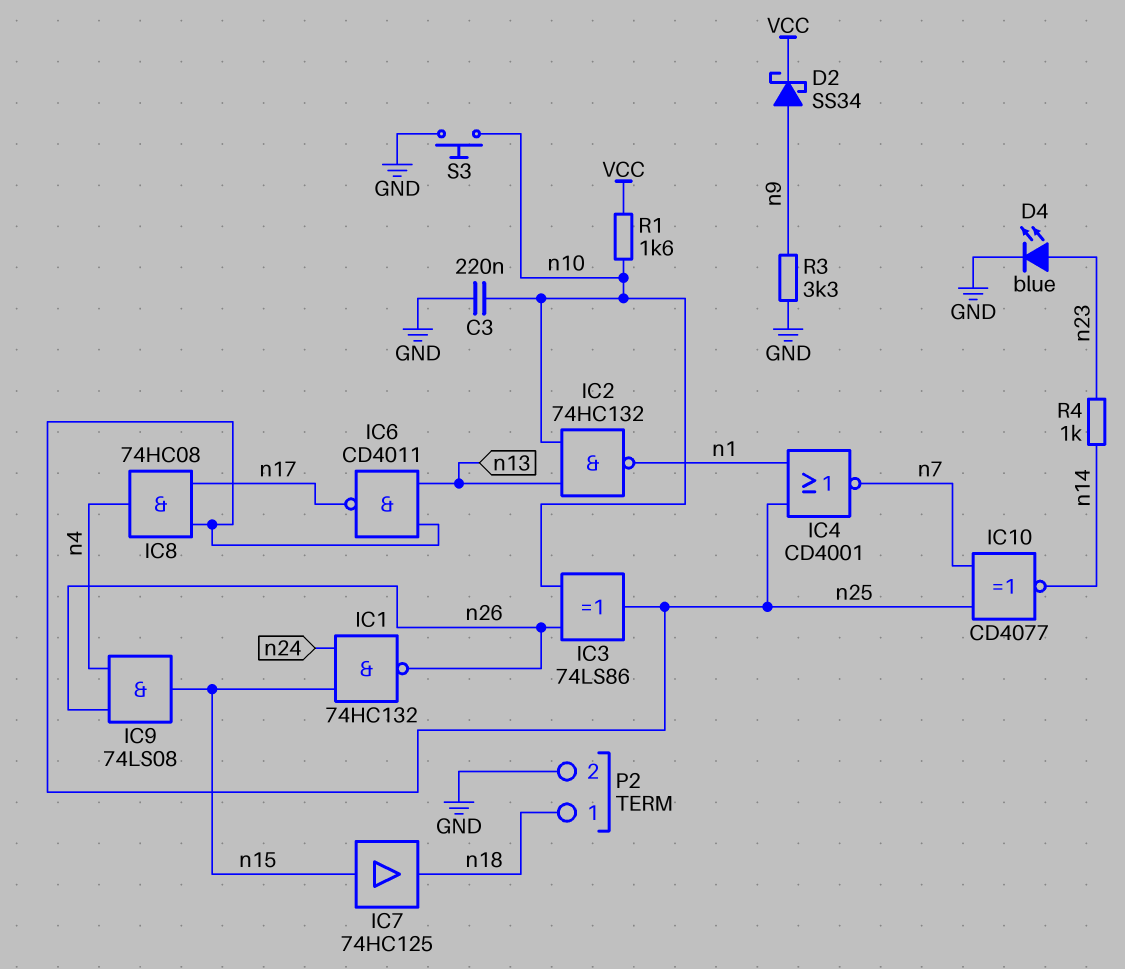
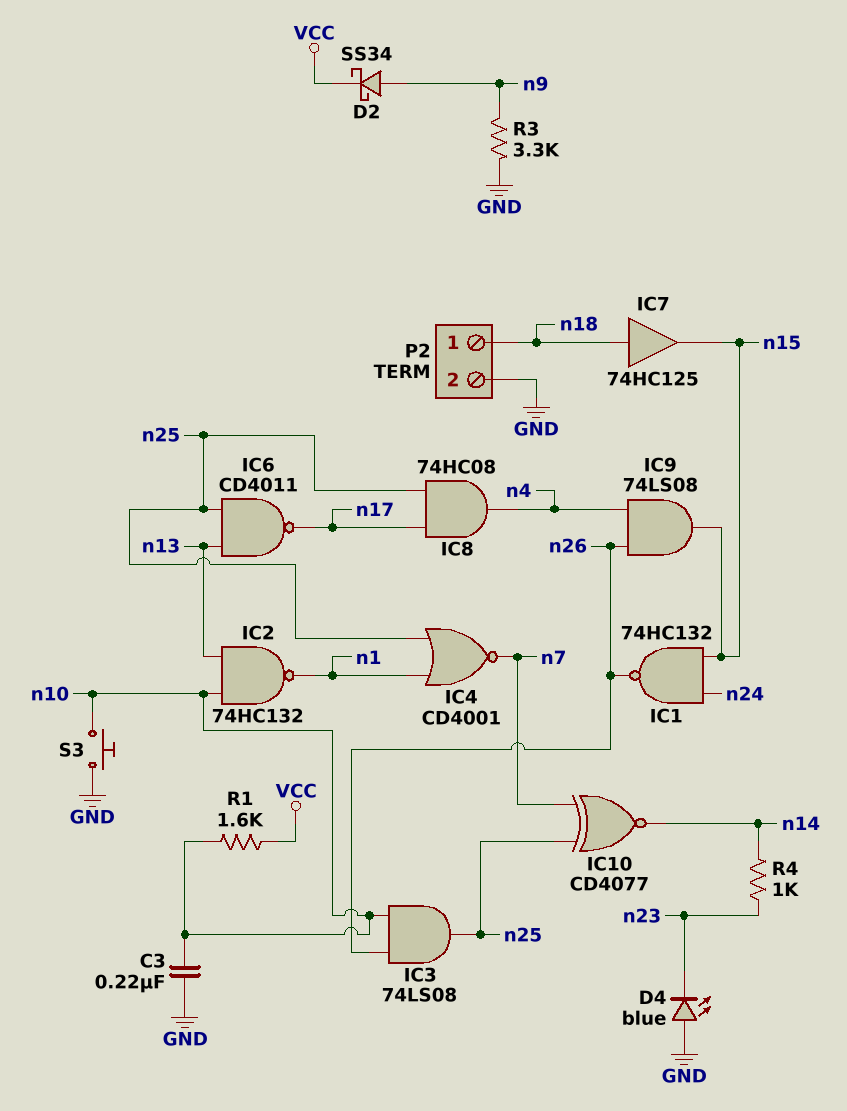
D4: LED blue (A n23, K GND) -> LED blue (A GND, K n23)
IC3: XOR 74LS86 (in n10, in n26, out n25) -> AND 74LS08 (in n10, in n26, out n25)
IC7: buffer 74HC125 (in n15, out n18) -> buffer 74HC125 (in n18, out n15)

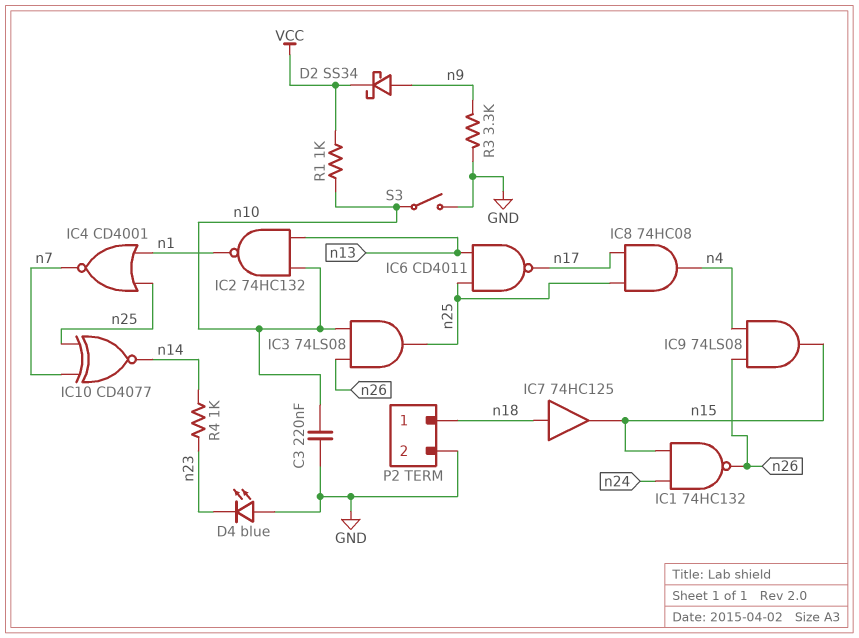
R1: 1.6k (VCC, n10) -> 1k (VCC, n10)
S3: button (GND, n10) -> switch (GND, n10)

